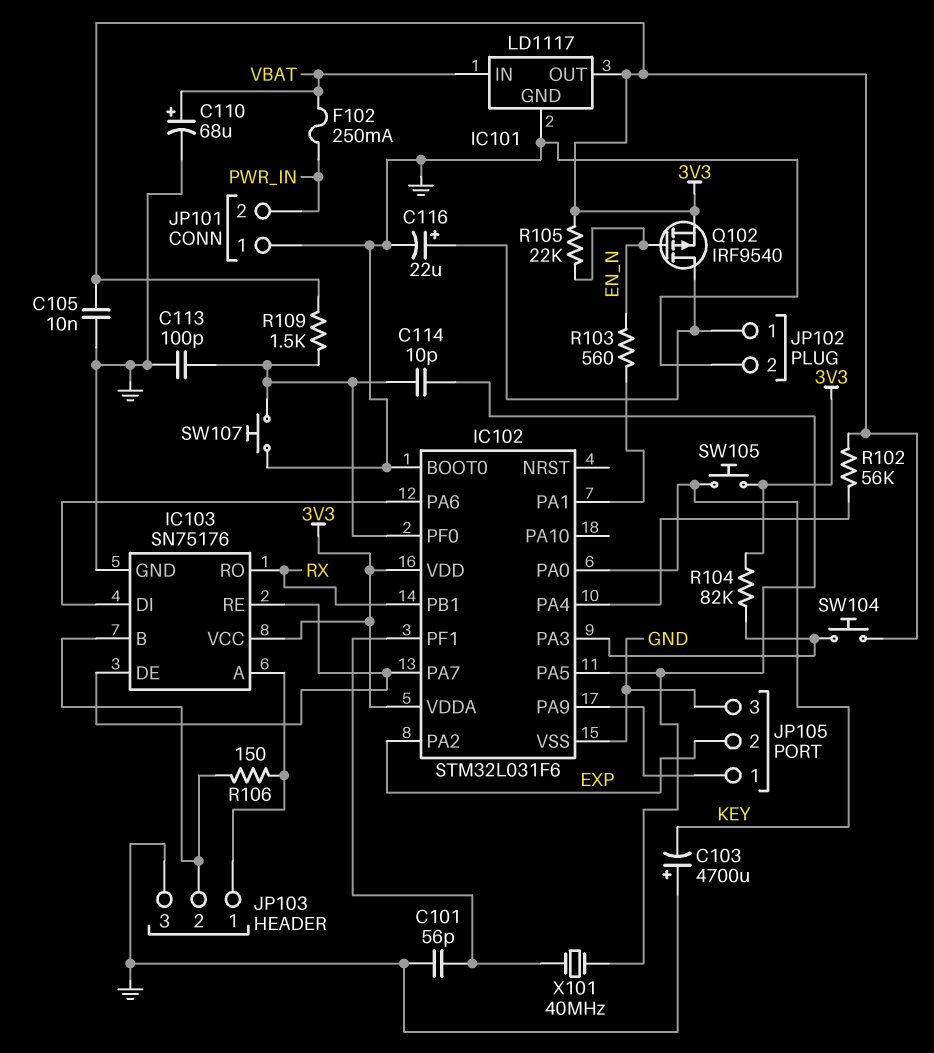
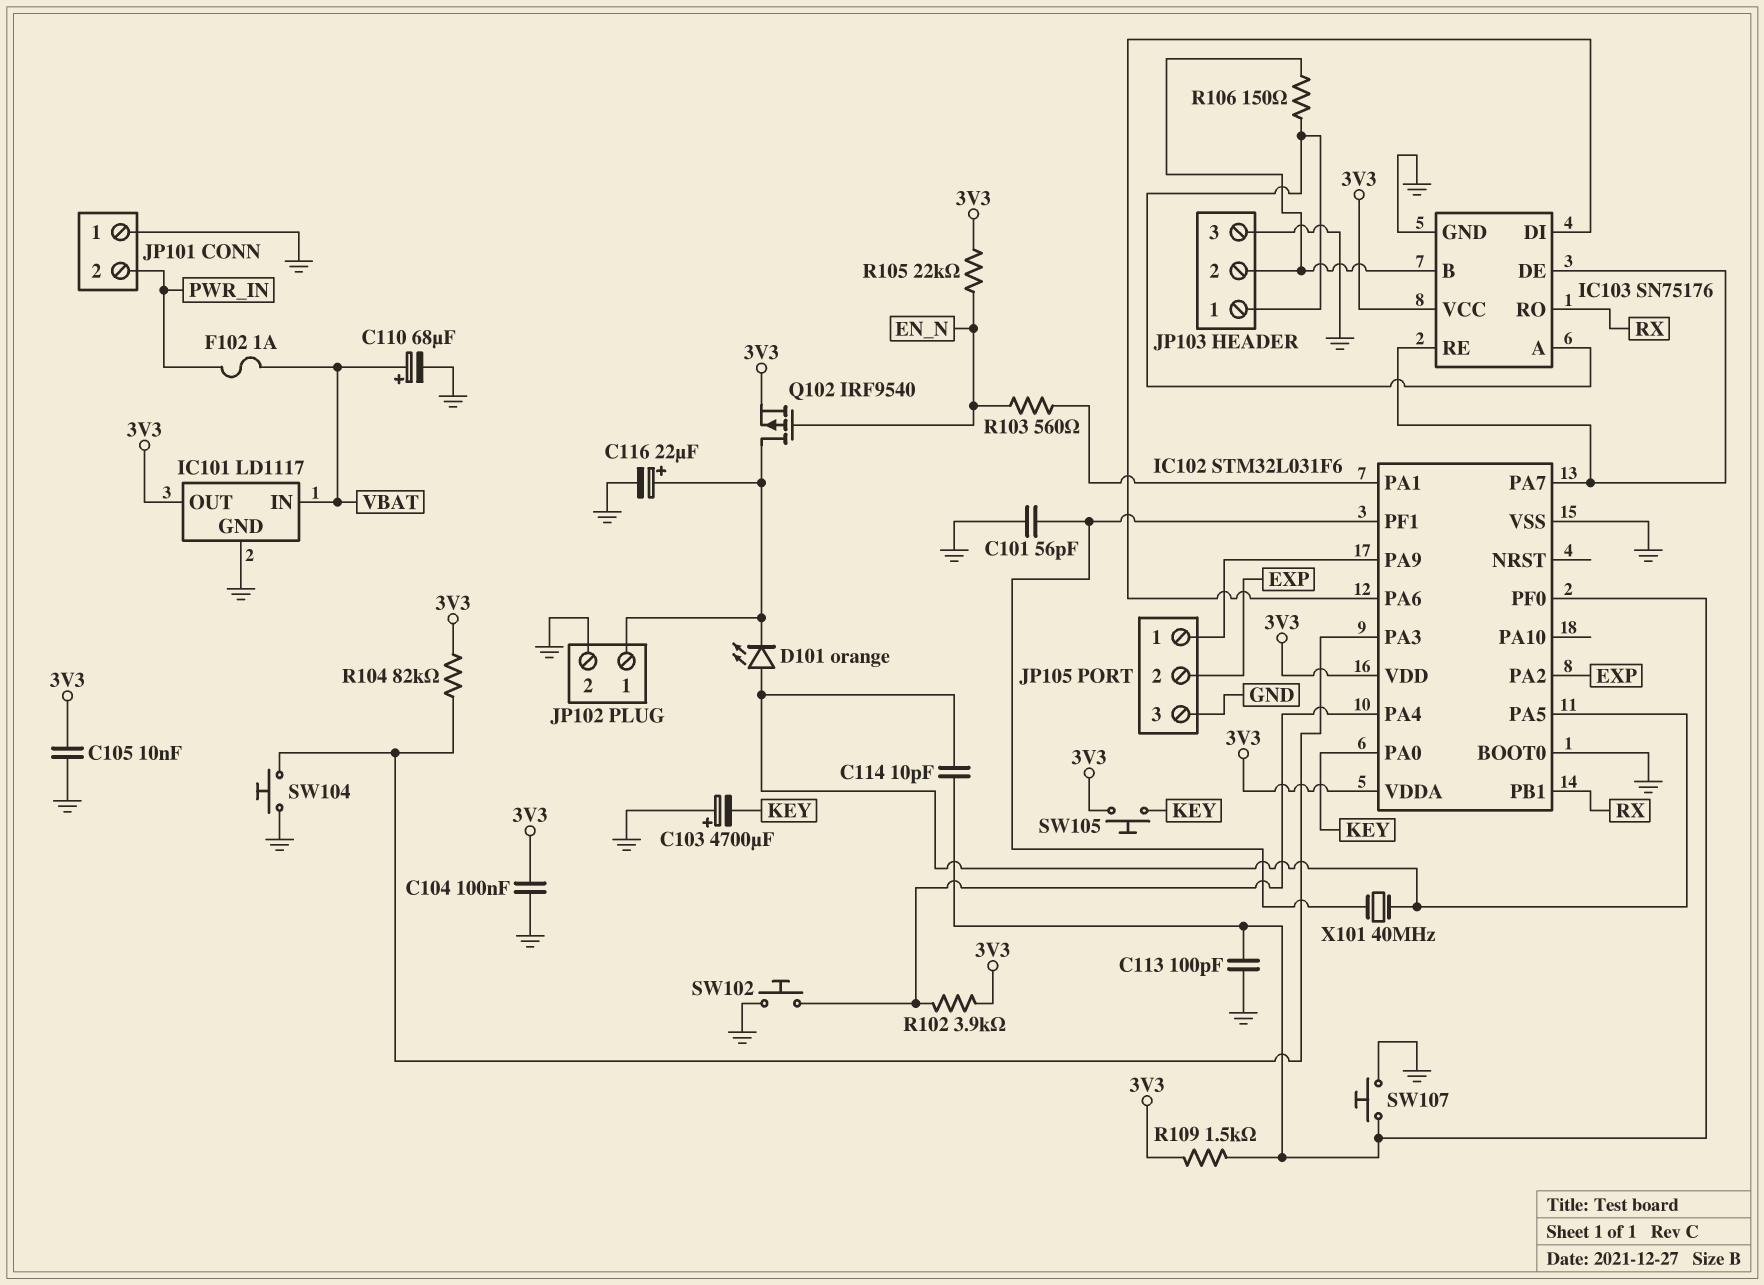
C104: none -> 100nF (3V3, GND)
D101: none -> LED orange (A IC102/PA5, K JP102/1)
F102: 250mA (PWR_IN, VBAT) -> 1A (PWR_IN, VBAT)
R102: 56k (3V3, IC102/PA4) -> 3.9k (3V3, IC102/PA4)
SW102: none -> button (GND, IC102/PA4)
SW104: button (3V3, IC102/PA3) -> button (GND, IC102/PA3)

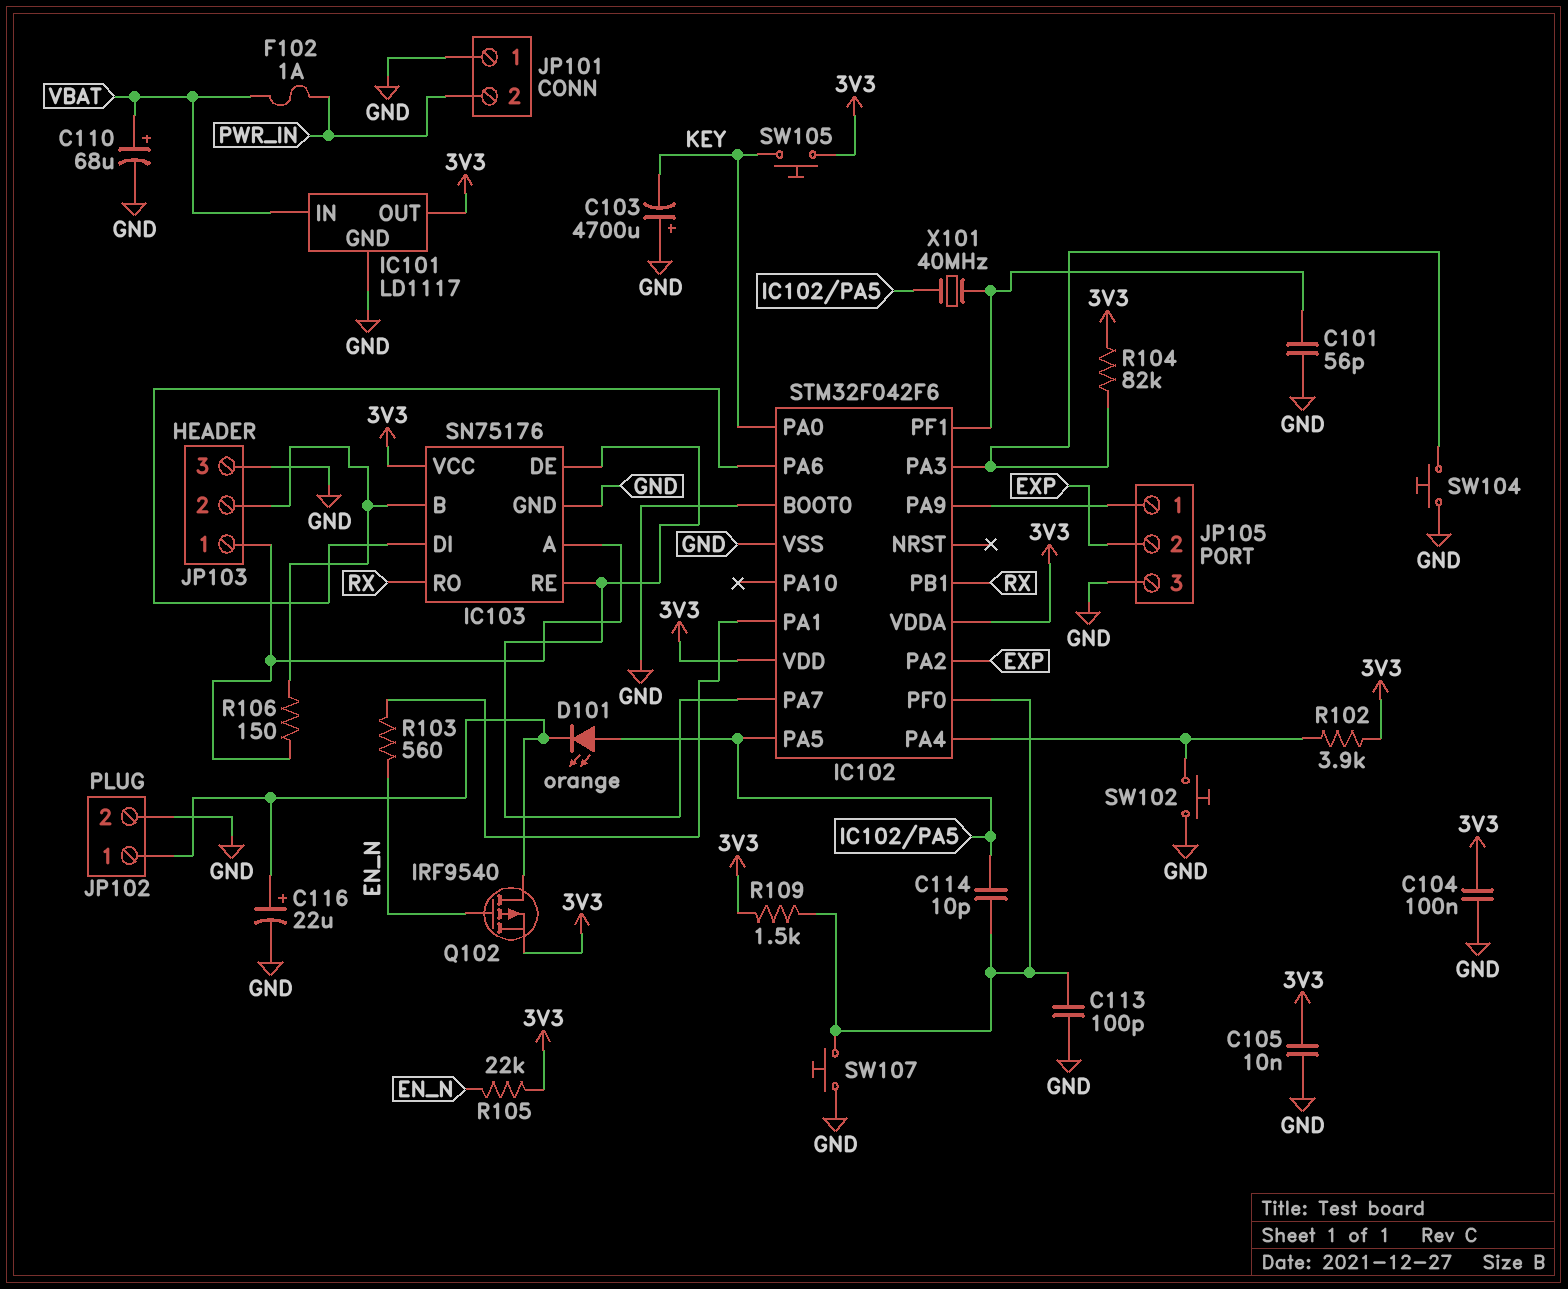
IC102: STM32L031F6 -> STM32F042F6

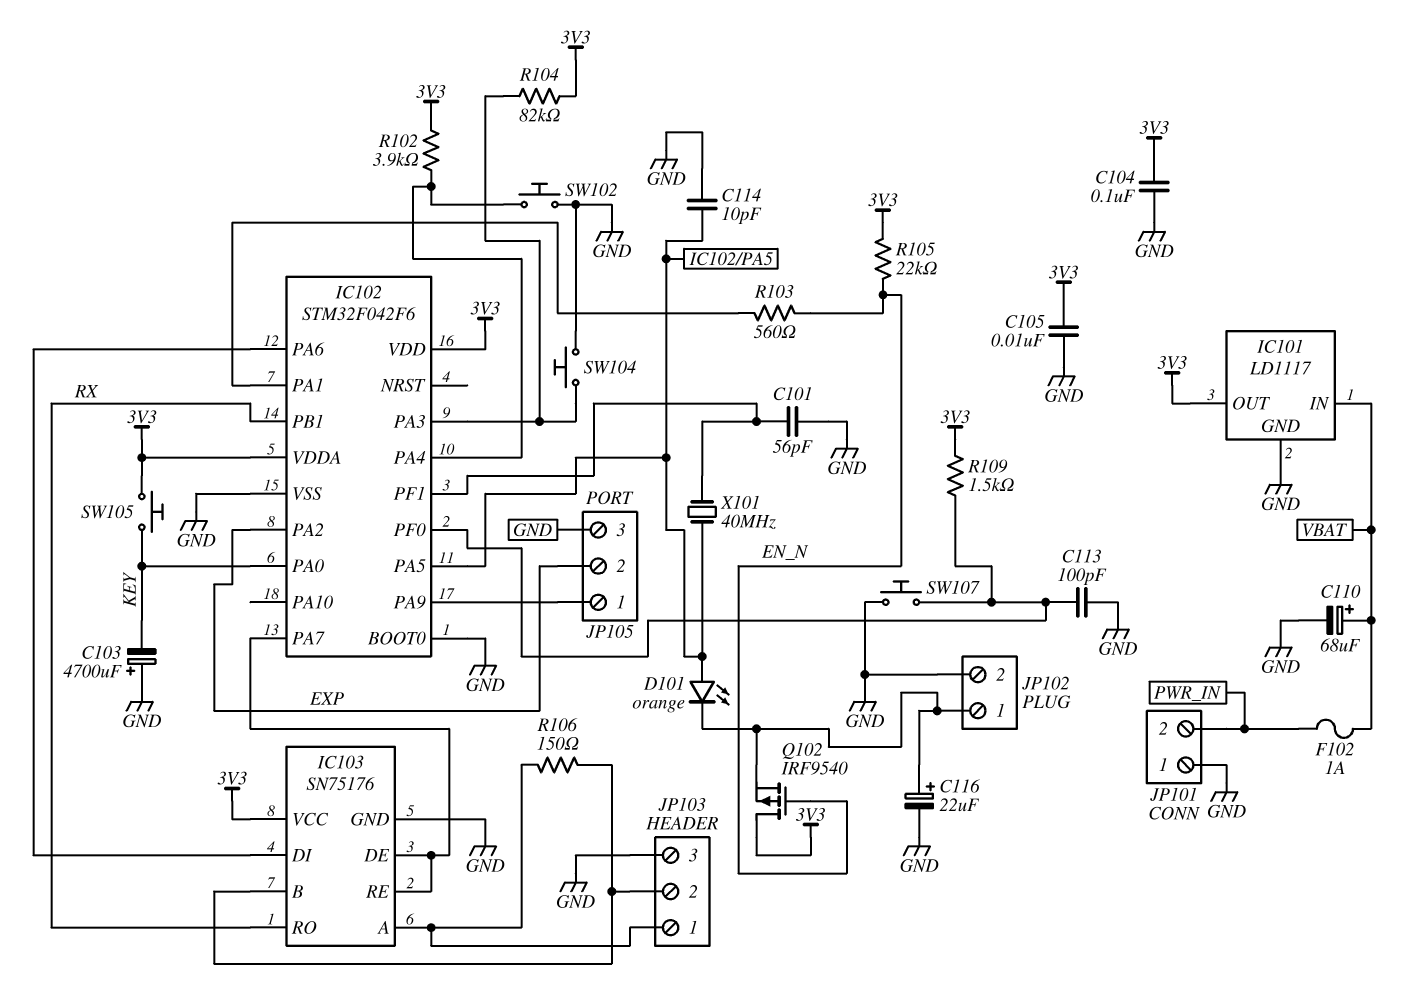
C114: 10pF (IC102/PA5, IC102/PF0) -> 10pF (GND, IC102/PA5)
Q102: PMOS IRF9540 (G EN_N, D JP102/1, S 3V3) -> PMOS IRF9540 (G EN_N, D 3V3, S JP102/1)

